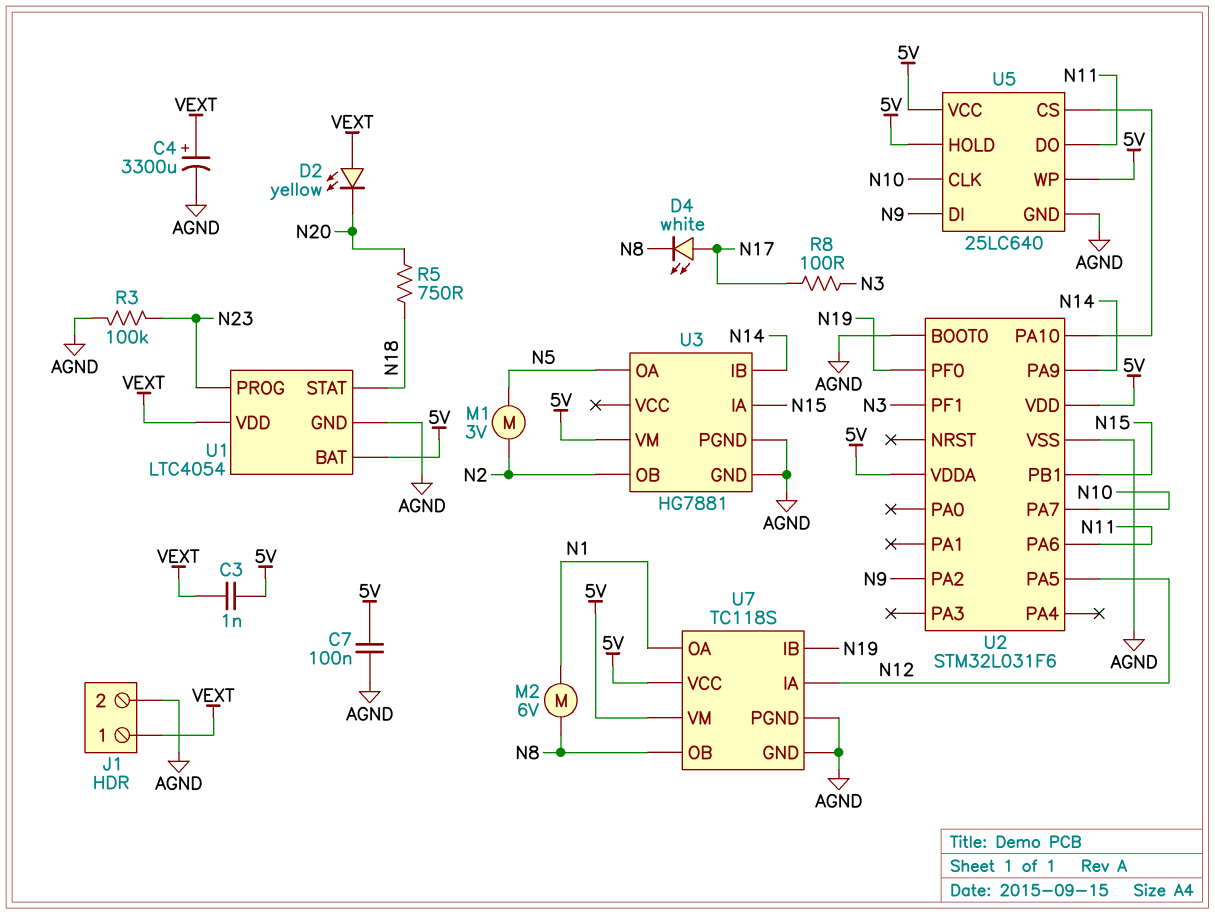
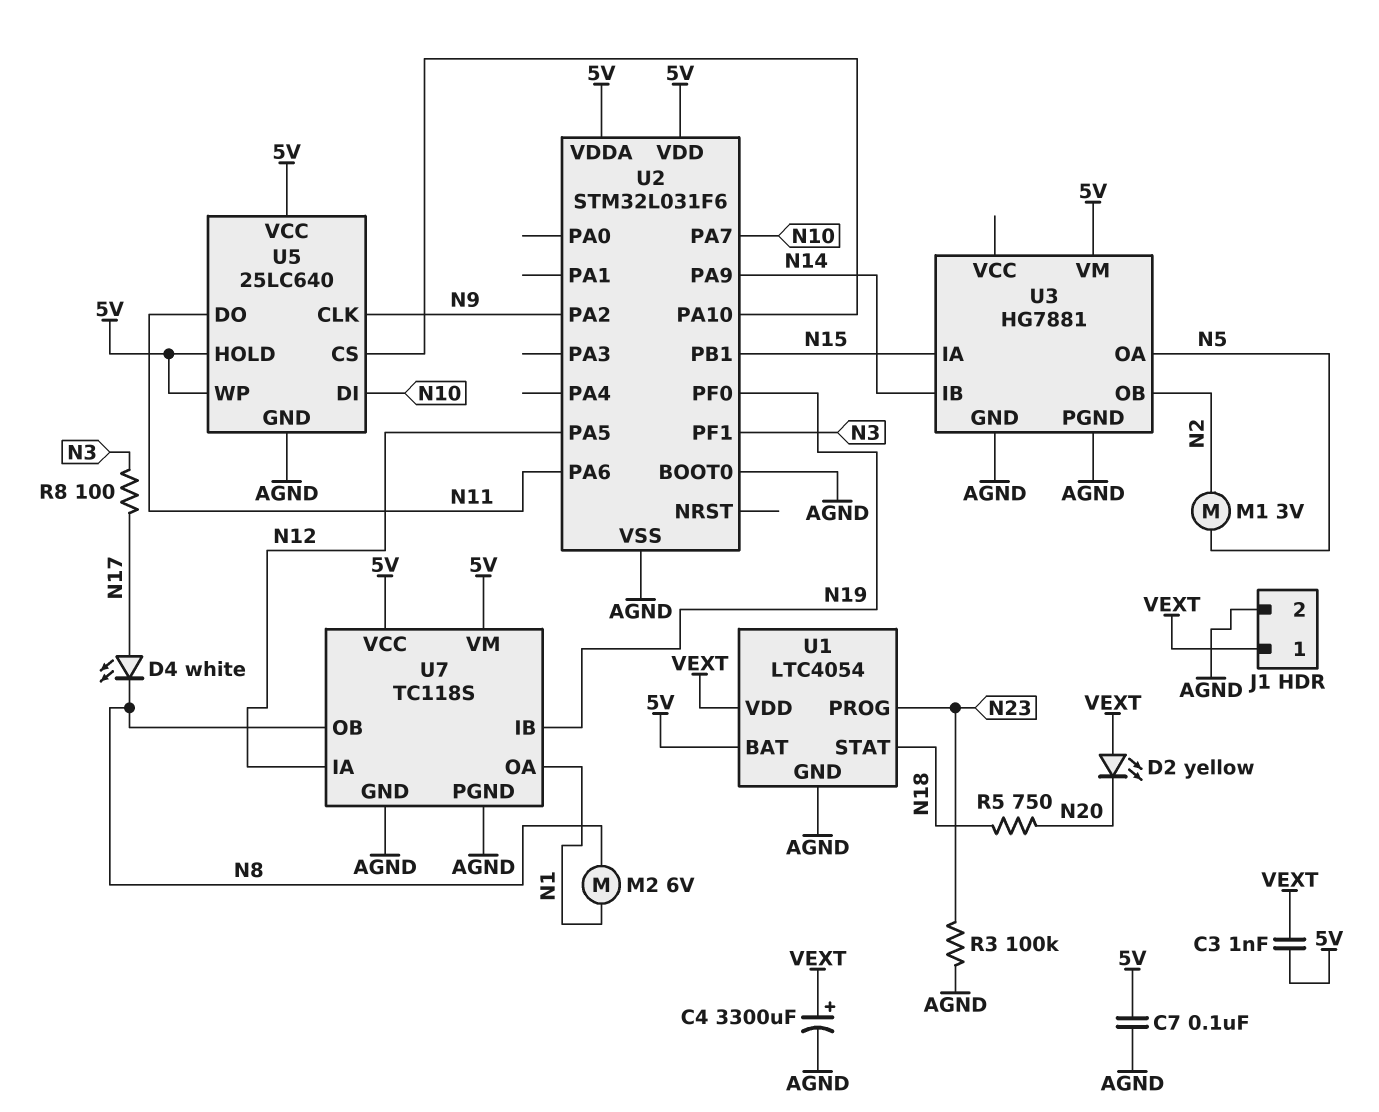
U5 pin CLK: N10 -> N9
U5 pin DI: N9 -> N10

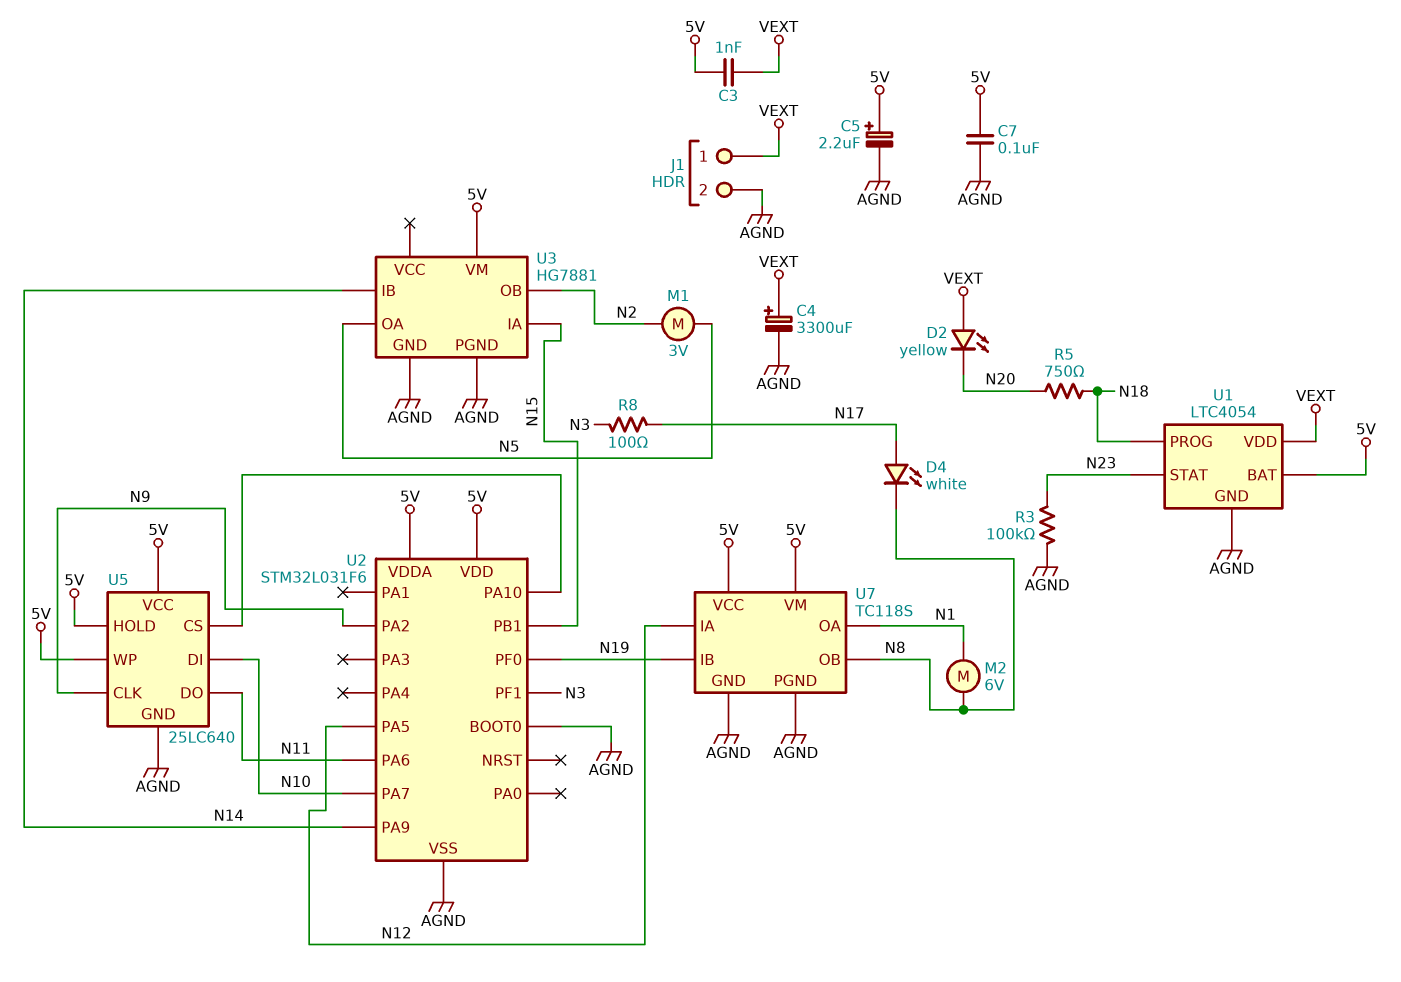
C5: none -> 2.2uF (plus 5V, minus AGND)
U1 pin PROG: N23 -> N18
U1 pin STAT: N18 -> N23

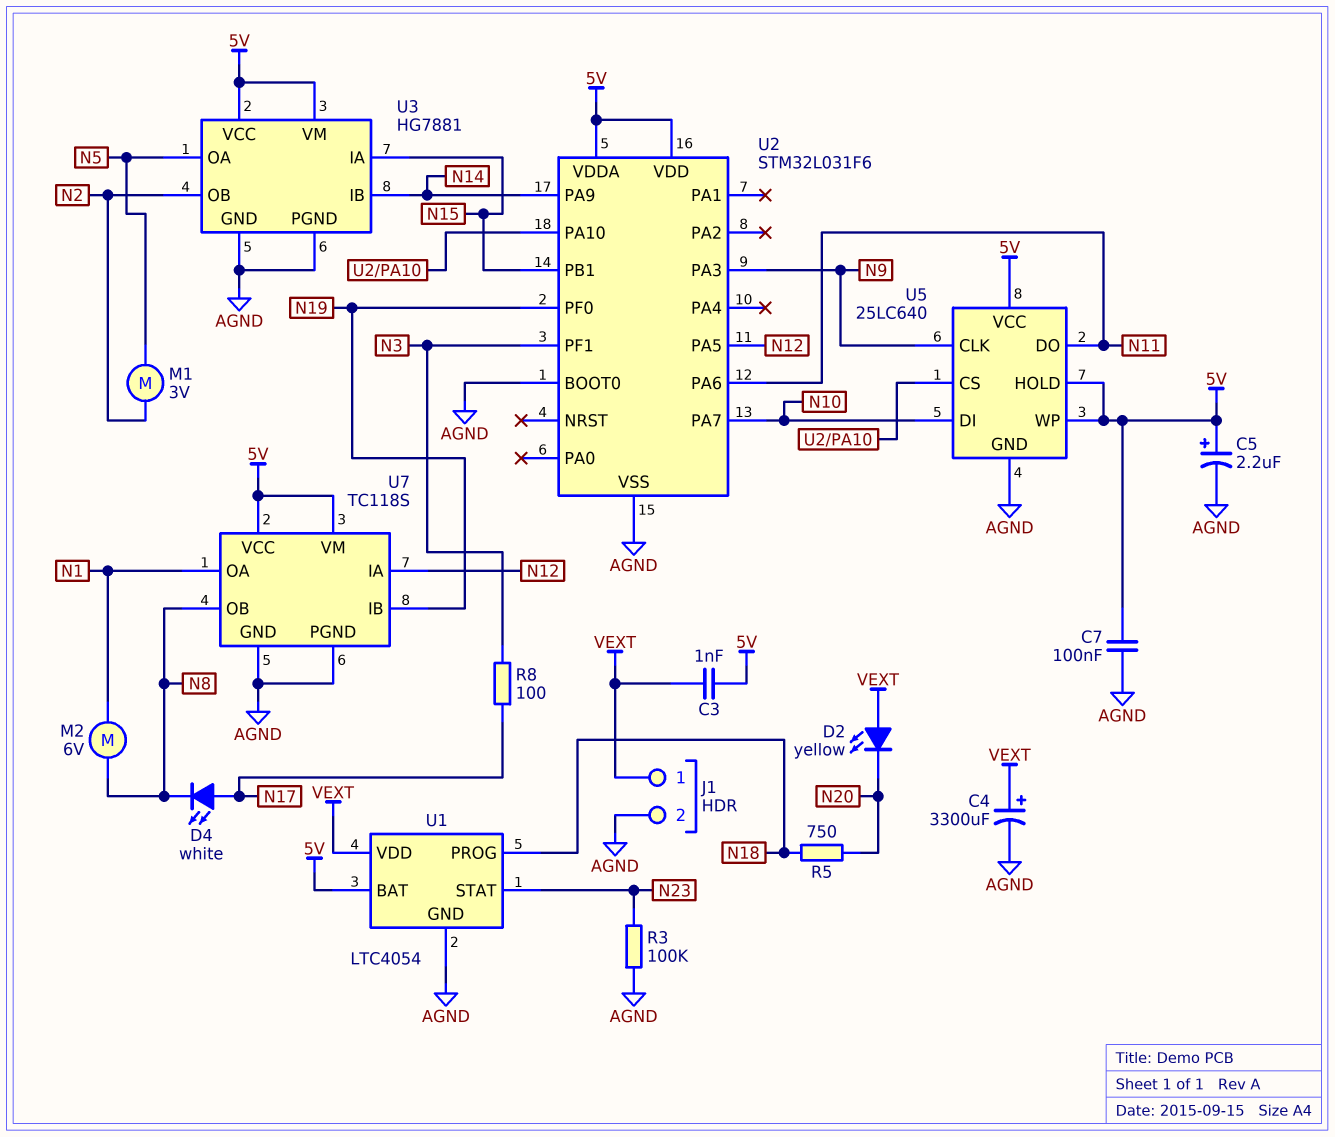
U2 pin PA2: N9 -> none
U2 pin PA3: none -> N9
U3 pin VCC: none -> 5V

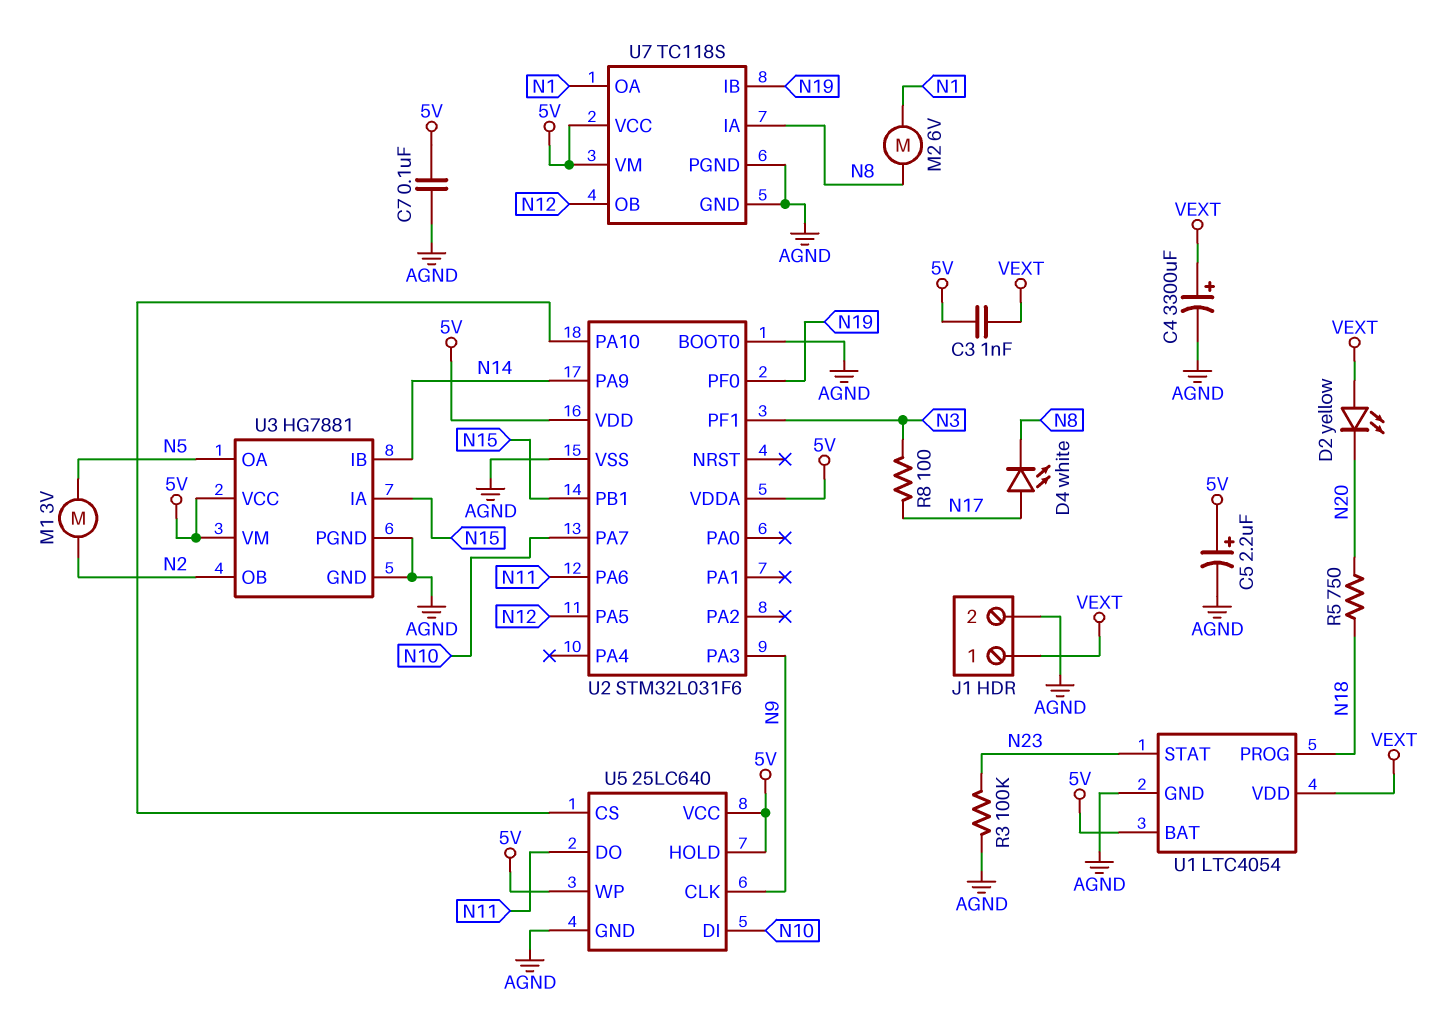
U7 pin IA: N12 -> N8
U7 pin OB: N8 -> N12

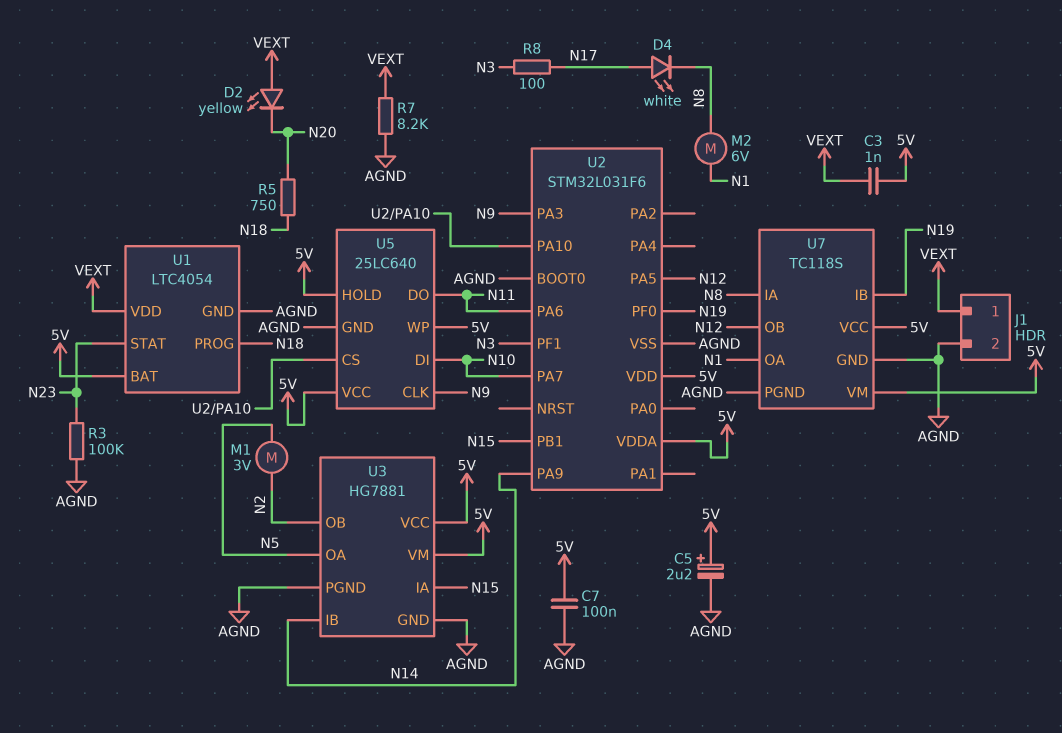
C4: 3300uF (plus VEXT, minus AGND) -> none
R7: none -> 8.2k (AGND, VEXT)

